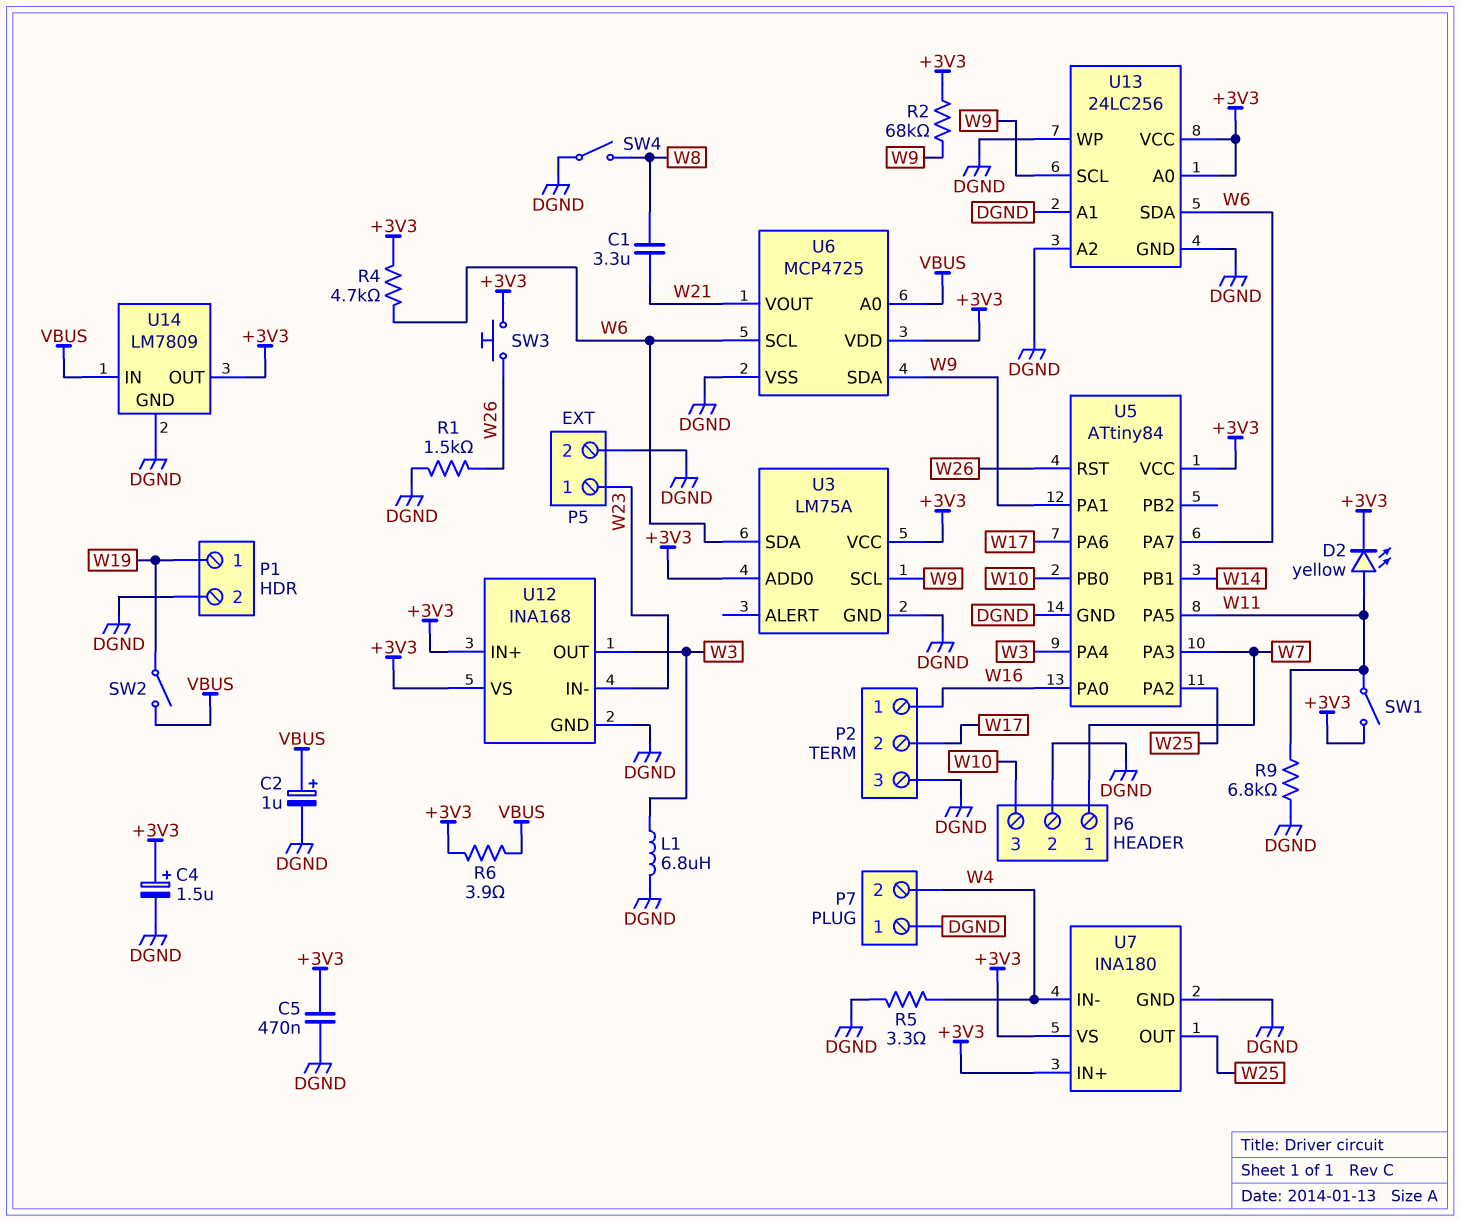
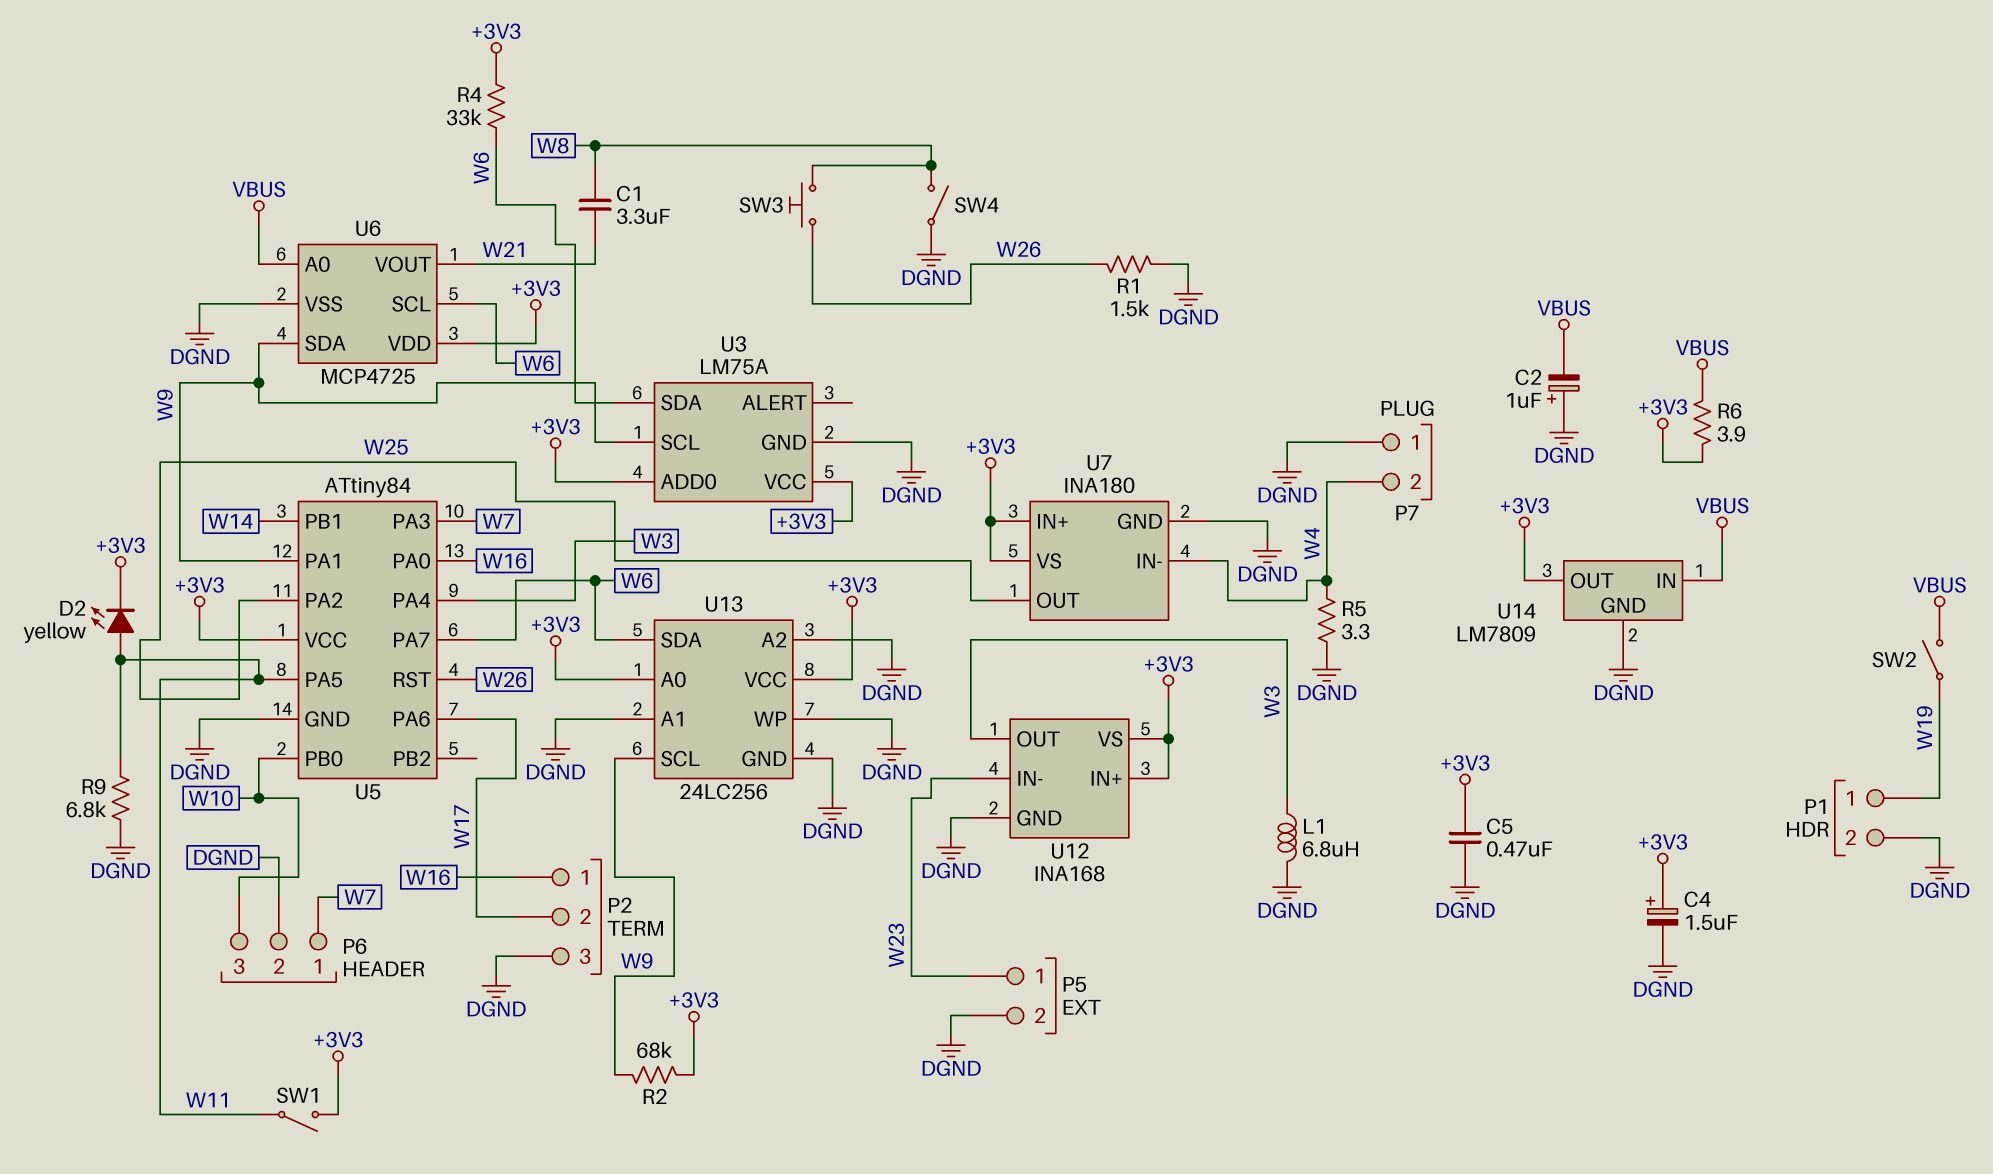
C2: 1uF (plus VBUS, minus DGND) -> 1uF (plus DGND, minus VBUS)
R4: 4.7k (+3V3, W6) -> 33k (+3V3, W6)
SW3: button (+3V3, W26) -> button (W8, W26)

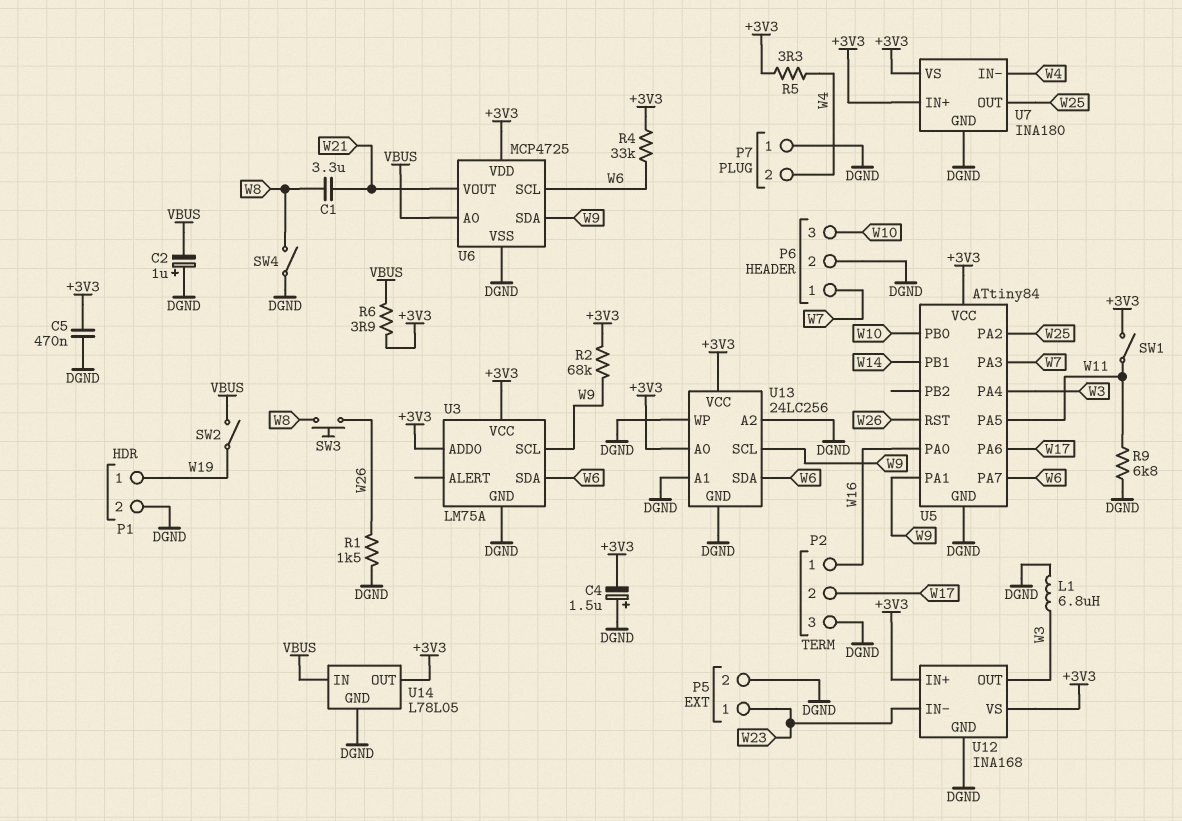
C4: 1.5uF (plus +3V3, minus DGND) -> 1.5uF (plus DGND, minus +3V3)
D2: LED yellow (A W11, K +3V3) -> none
R5: 3.3 (DGND, W4) -> 3.3 (+3V3, W4)
U14: LM7809 -> L78L05

